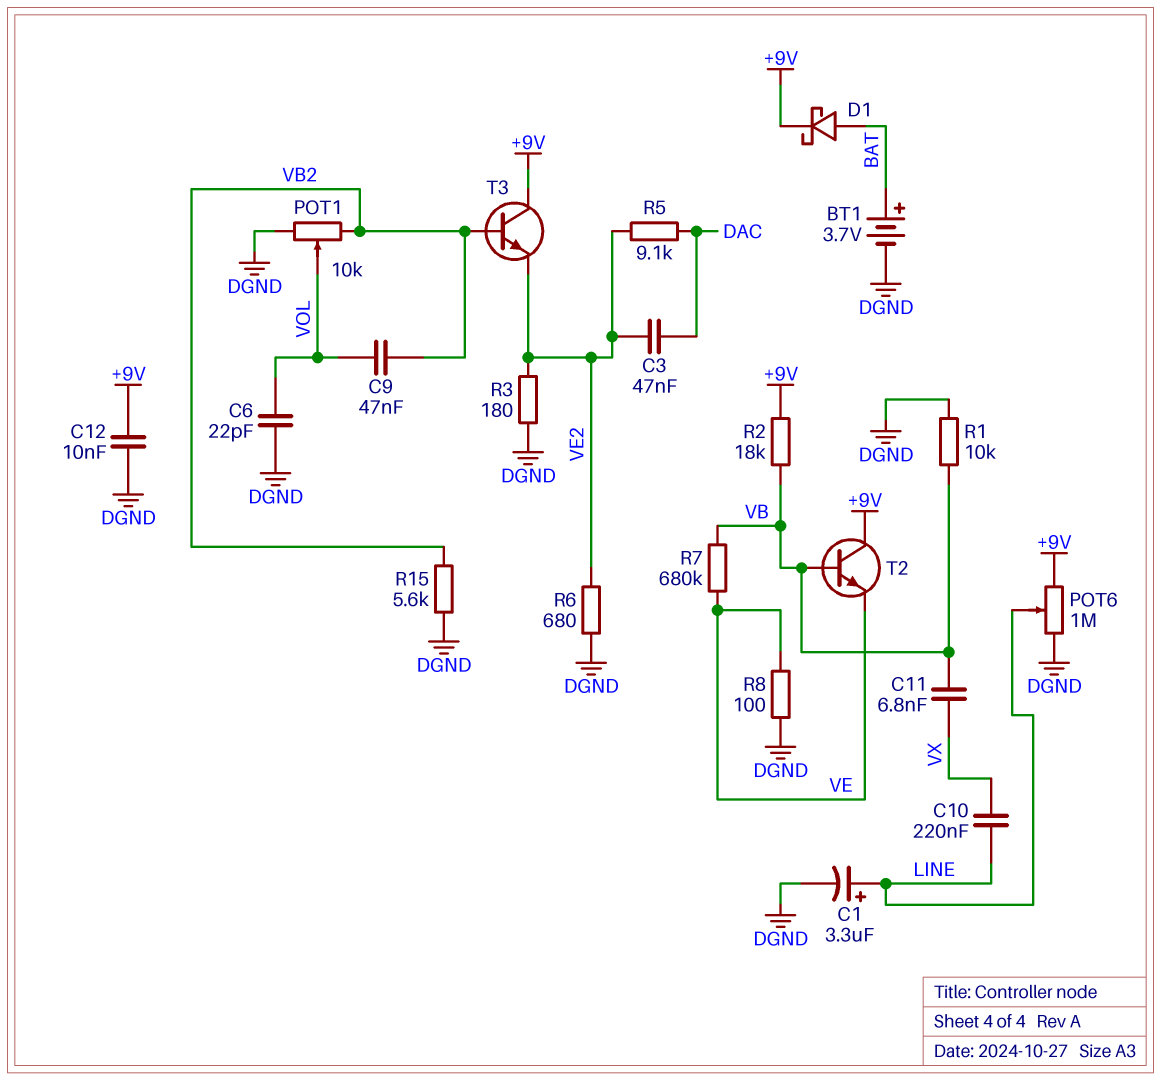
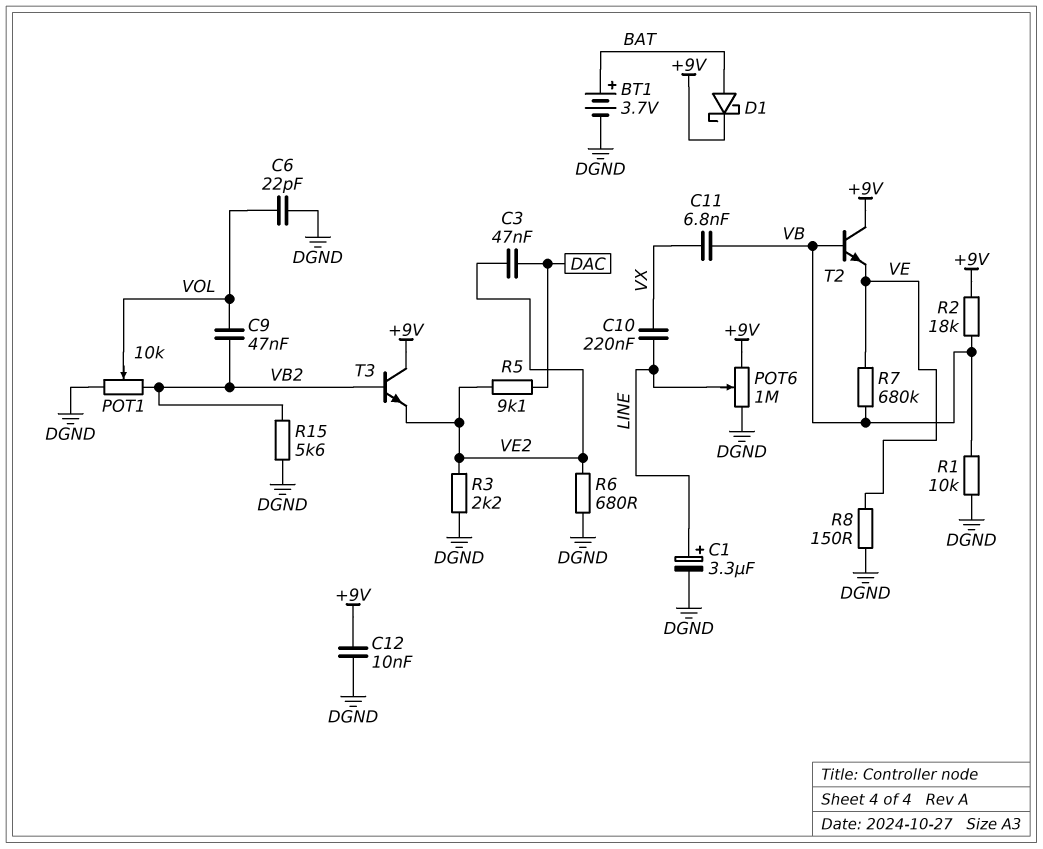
R3: 180 (DGND, VE2) -> 2.2k (DGND, VE2)
R8: 100 (DGND, VE) -> 150 (DGND, VE)

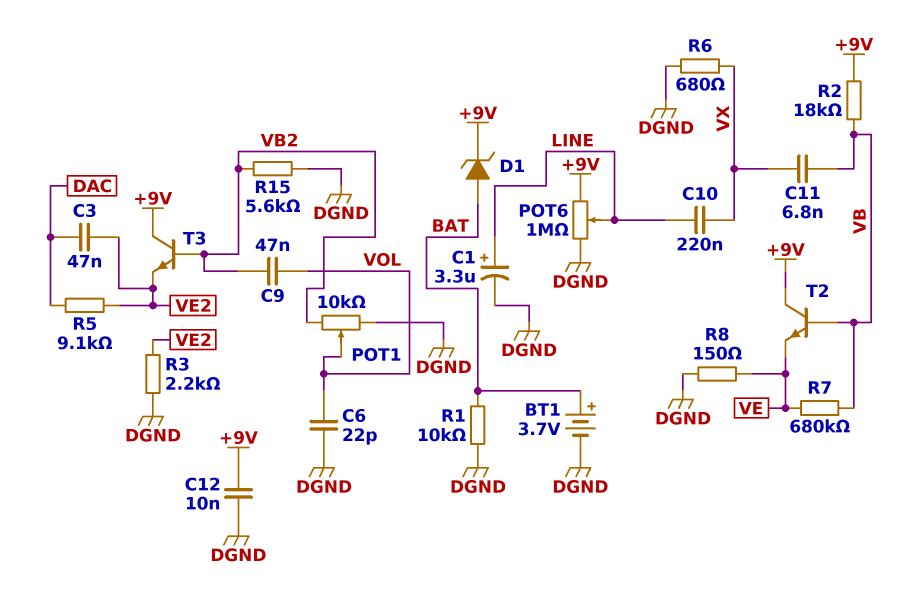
D1: schottky (A BAT, K +9V) -> zener (A BAT, K +9V)
R1: 10k (DGND, VB) -> 10k (BAT, DGND)
R6: 680 (DGND, VE2) -> 680 (DGND, VX)

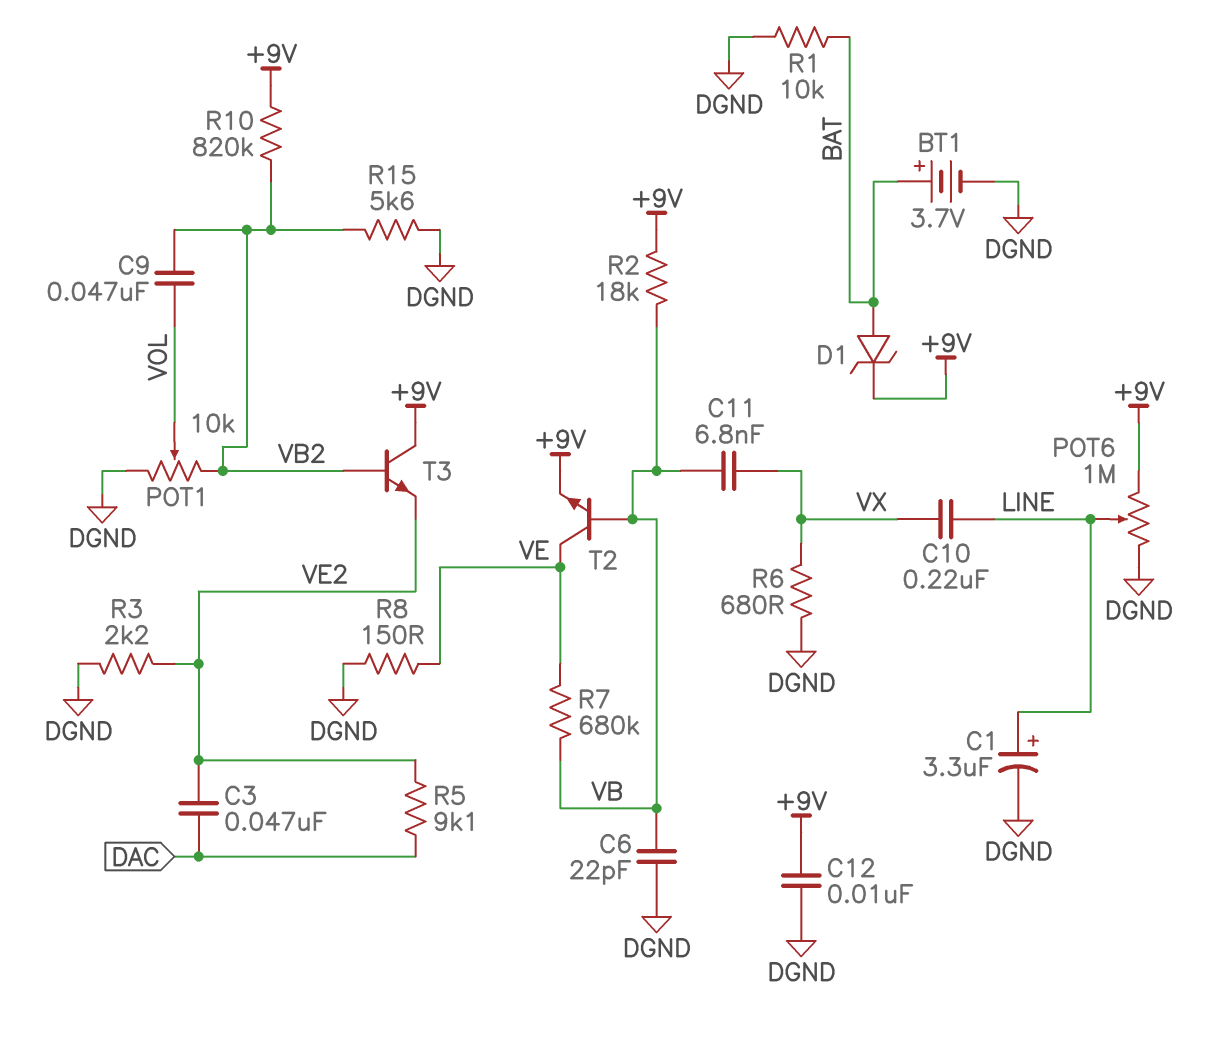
C6: 22pF (DGND, VOL) -> 22pF (DGND, VB)
R10: none -> 820k (+9V, VB2)
T2: NPN (B VB, C +9V, E VE) -> NPN (B VB, C VE, E +9V)

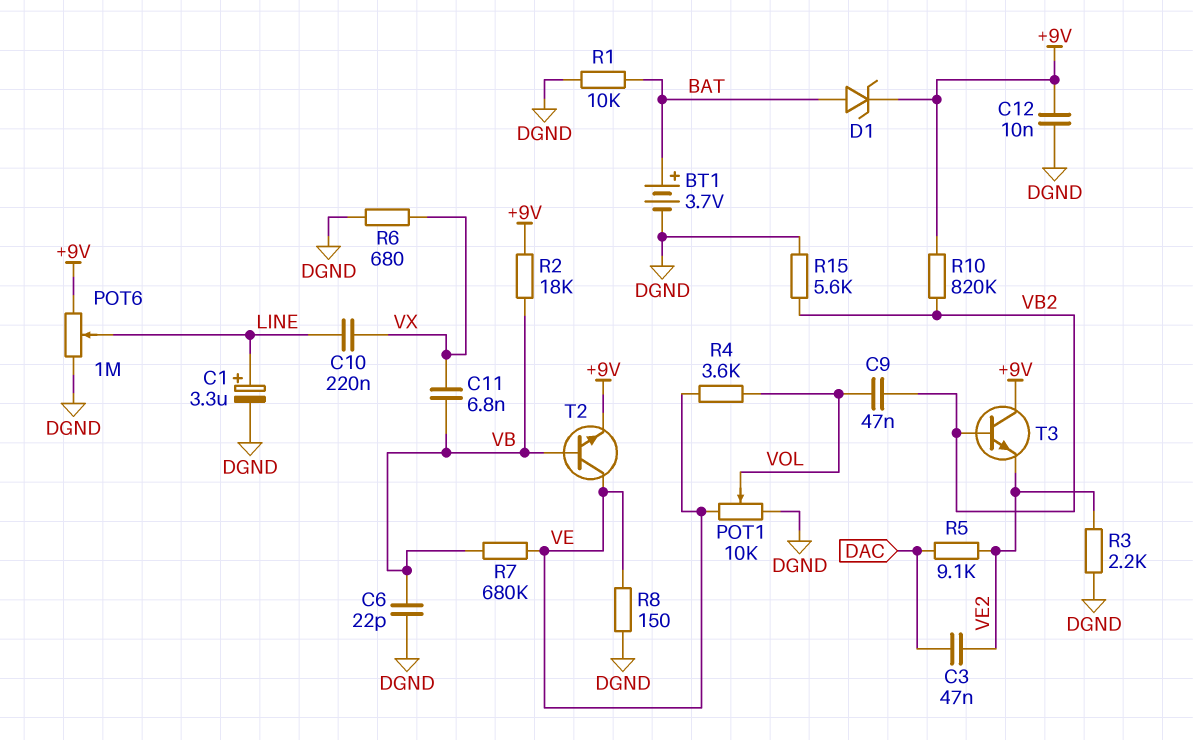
POT1: 10k (DGND, VB2, wiper VOL) -> 10k (DGND, VE, wiper VOL)
R4: none -> 3.6k (VE, VOL)

